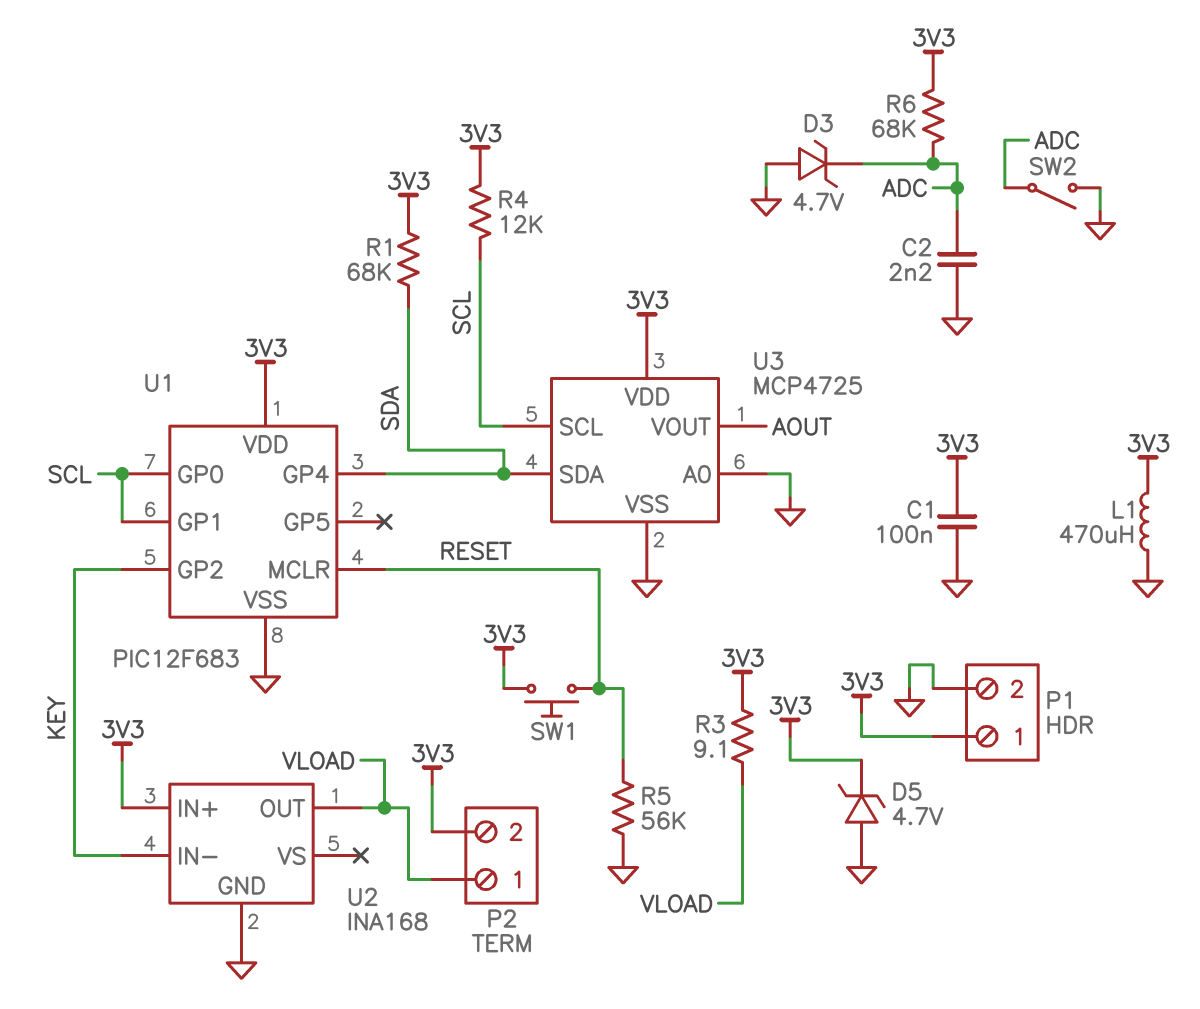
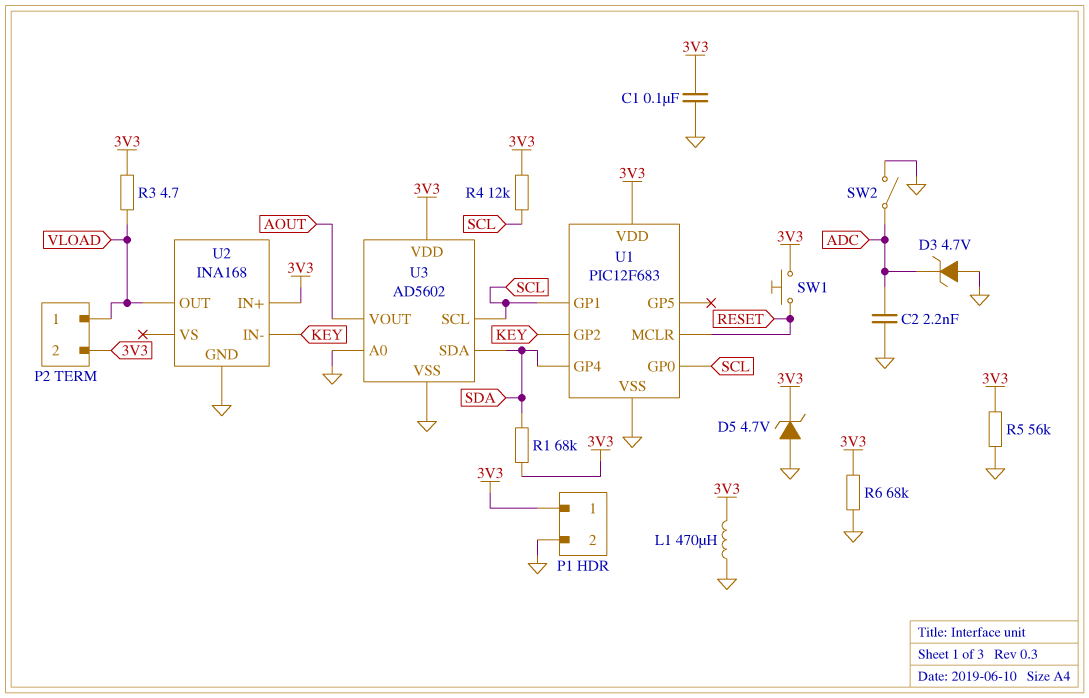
R3: 9.1 (3V3, VLOAD) -> 4.7 (3V3, VLOAD)
R5: 56k (GND, RESET) -> 56k (3V3, GND)
R6: 68k (3V3, ADC) -> 68k (3V3, GND)
U3: MCP4725 -> AD5602

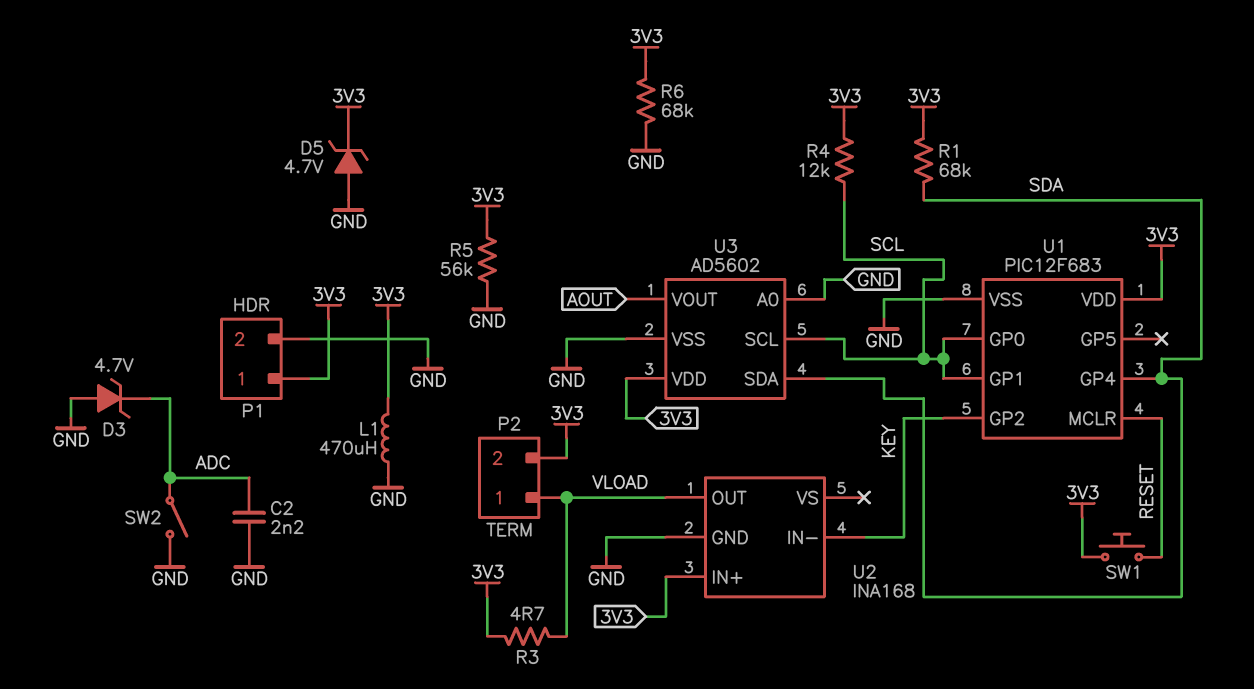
C1: 100nF (3V3, GND) -> none

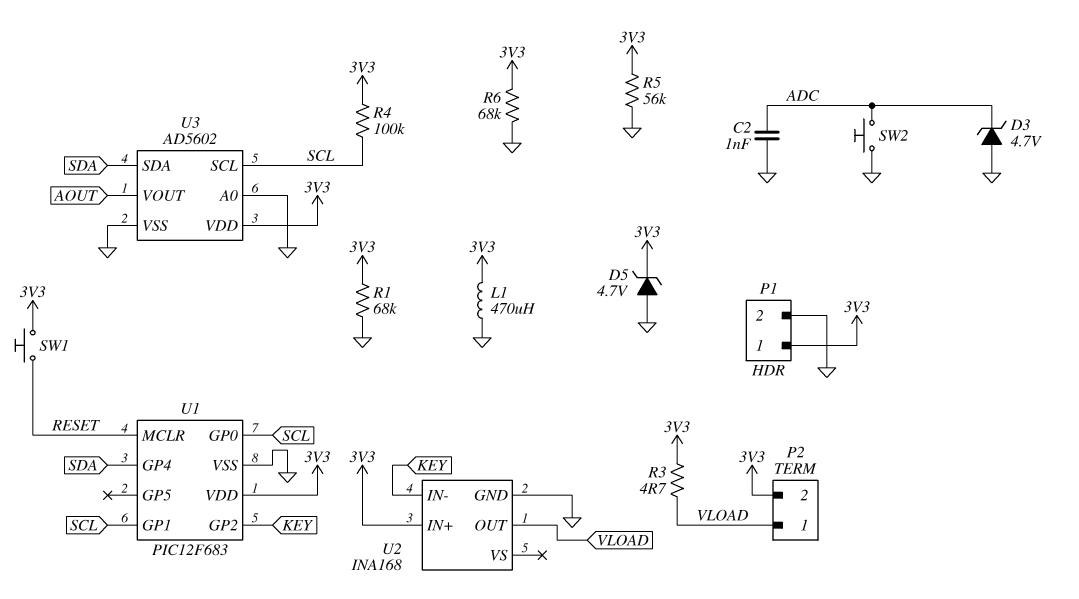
C2: 2.2nF (ADC, GND) -> 1nF (ADC, GND)
R1: 68k (3V3, SDA) -> 68k (3V3, GND)
R4: 12k (3V3, SCL) -> 100k (3V3, SCL)
SW2: switch (ADC, GND) -> button (ADC, GND)

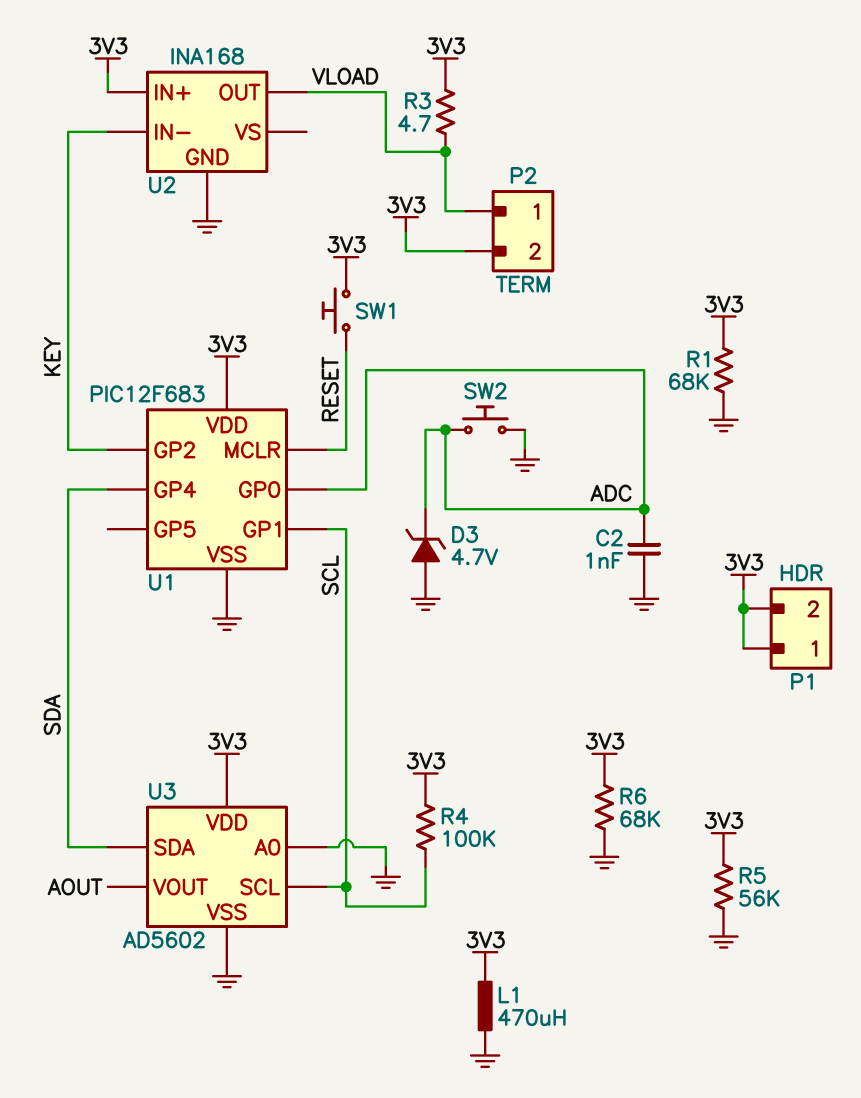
D5: zener 4.7V (A GND, K 3V3) -> none
P1 pin 2: GND -> 3V3
U1 pin GP0: SCL -> ADC

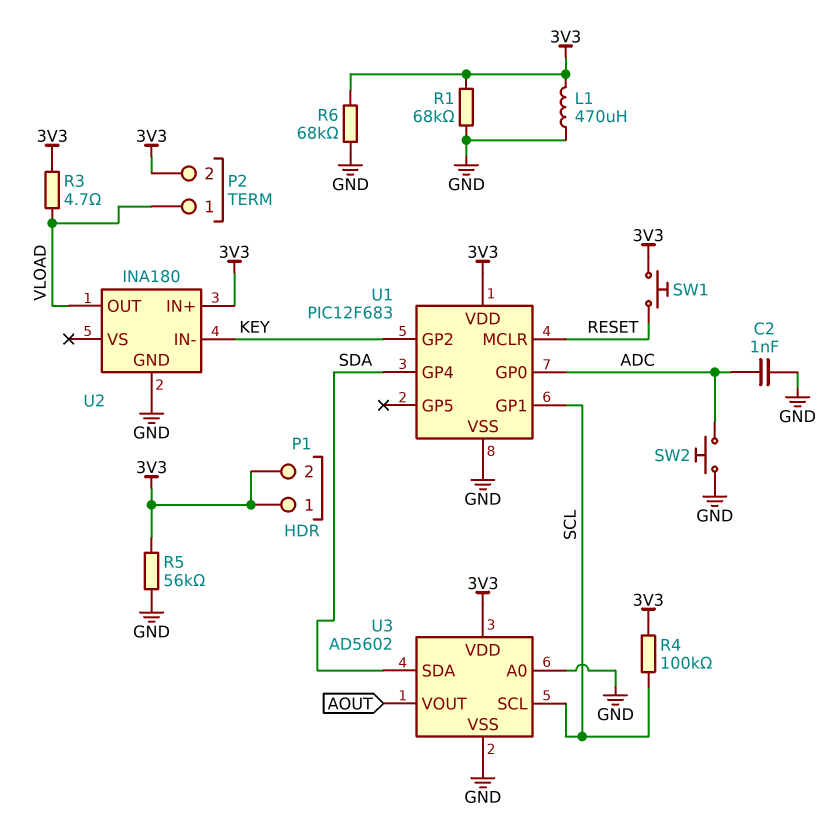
D3: zener 4.7V (A GND, K ADC) -> none
U2: INA168 -> INA180

